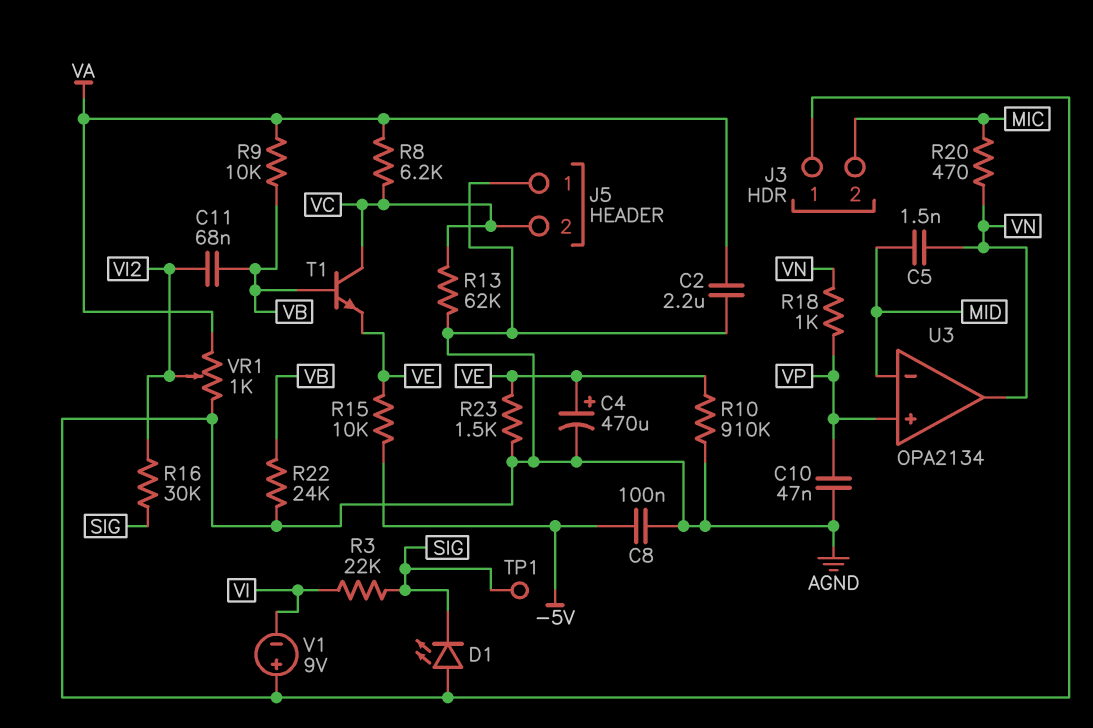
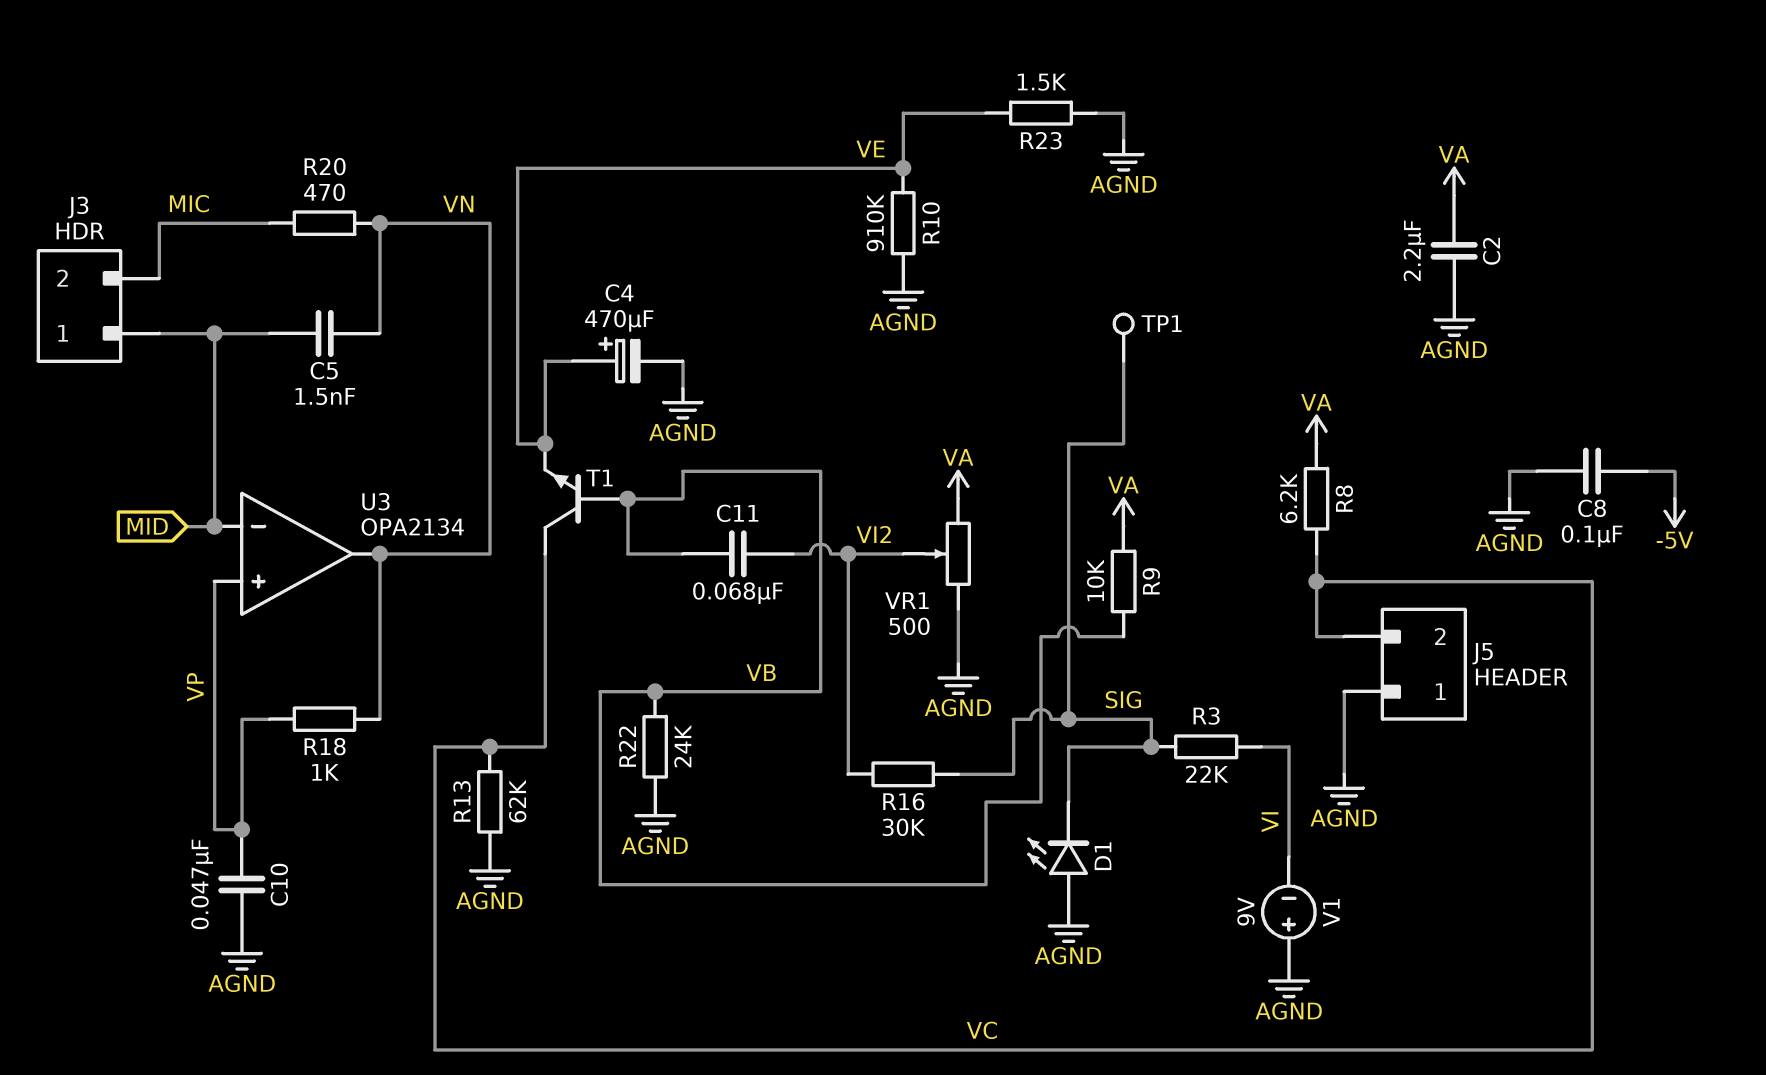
J3 pin 1: AGND -> MID
R15: 10k (-5V, VE) -> none
VR1: 1k (AGND, VA, wiper VI2) -> 500 (AGND, VA, wiper VI2)

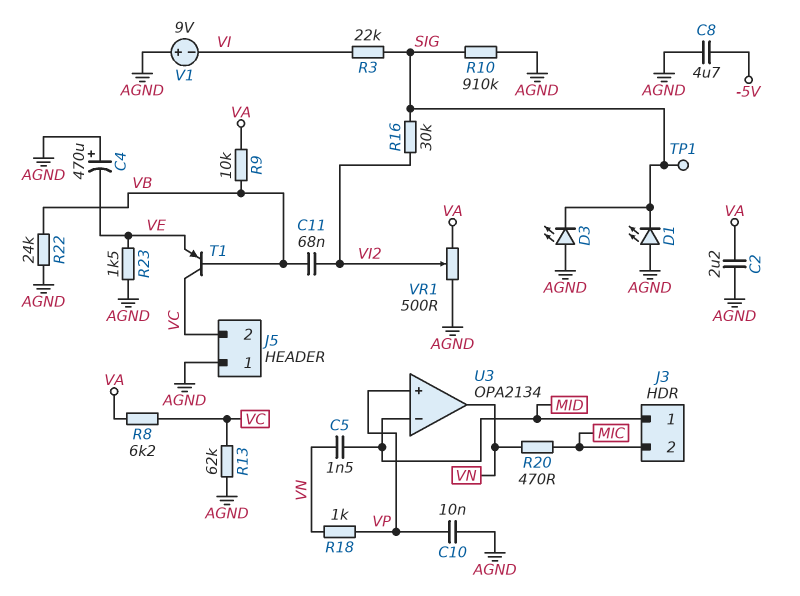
C4: 470uF (plus VE, minus AGND) -> 470uF (plus AGND, minus VE)
C8: 100nF (-5V, AGND) -> 4.7uF (-5V, AGND)
C10: 47nF (AGND, VP) -> 10nF (AGND, VP)
D3: none -> LED (A AGND, K SIG)
R10: 910k (AGND, VE) -> 910k (AGND, SIG)
T1: NPN (B VB, C VC, E VE) -> PNP (B VB, C VC, E VE)

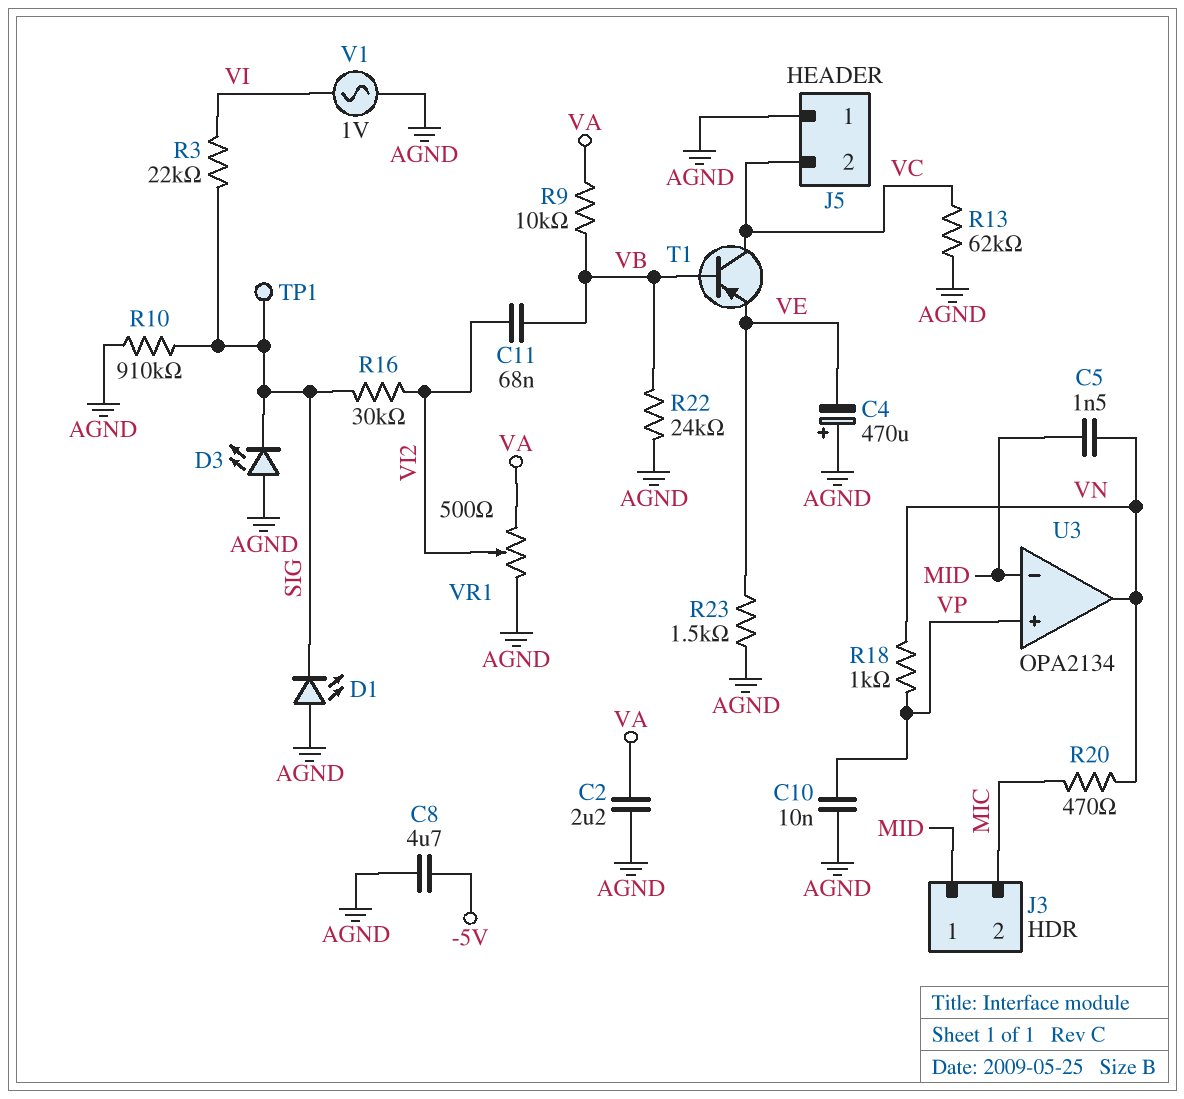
R8: 6.2k (VA, VC) -> none
V1: 9V (plus AGND, minus VI) -> AC 1V (AGND, VI)

